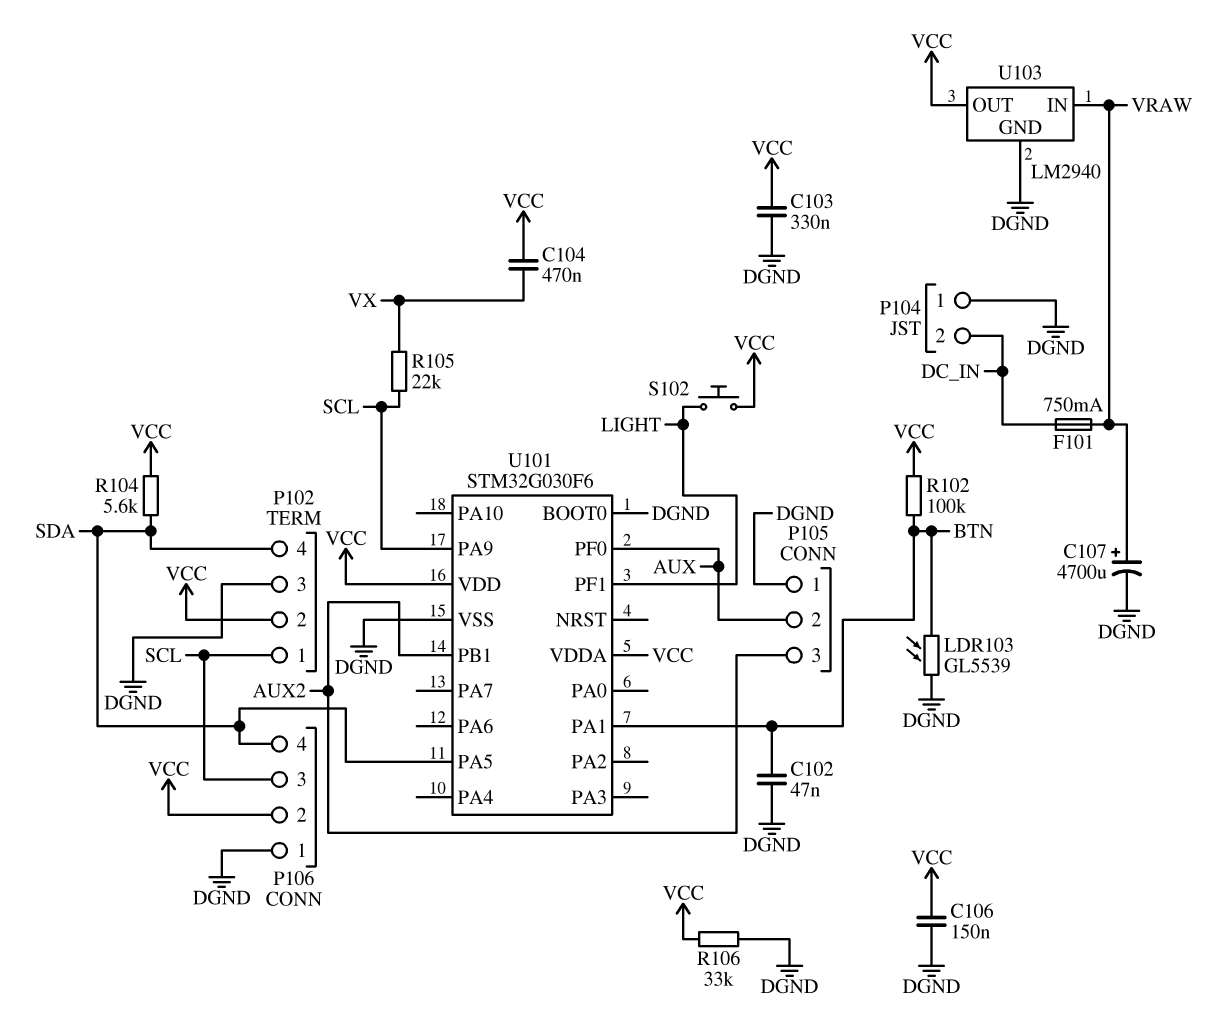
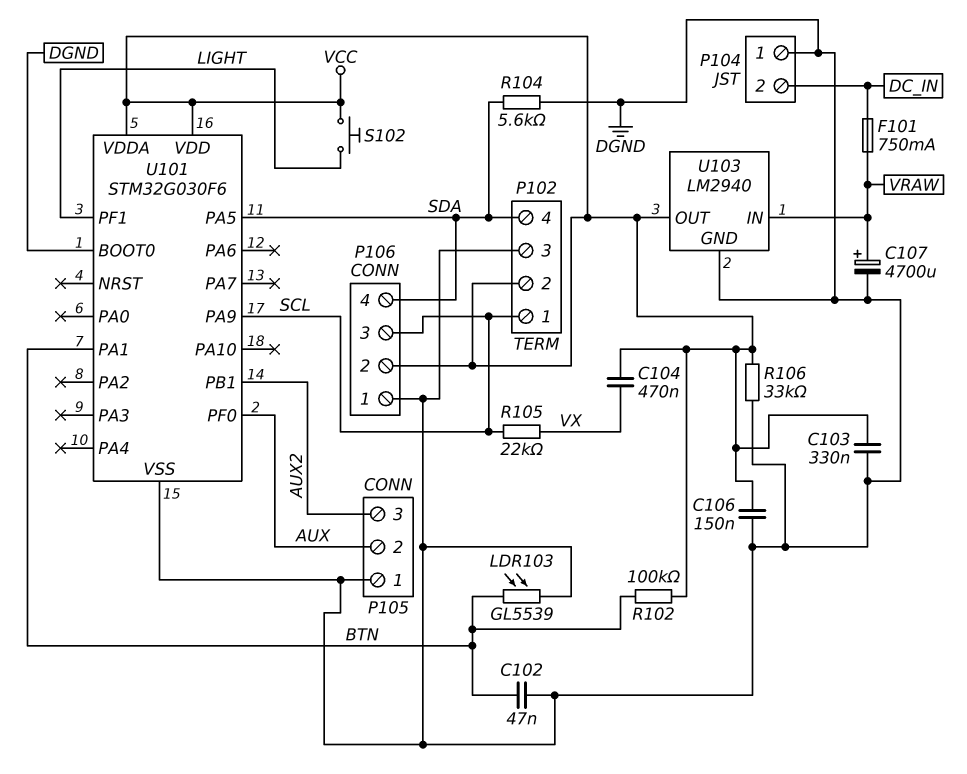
R104: 5.6k (SDA, VCC) -> 5.6k (DGND, SDA)

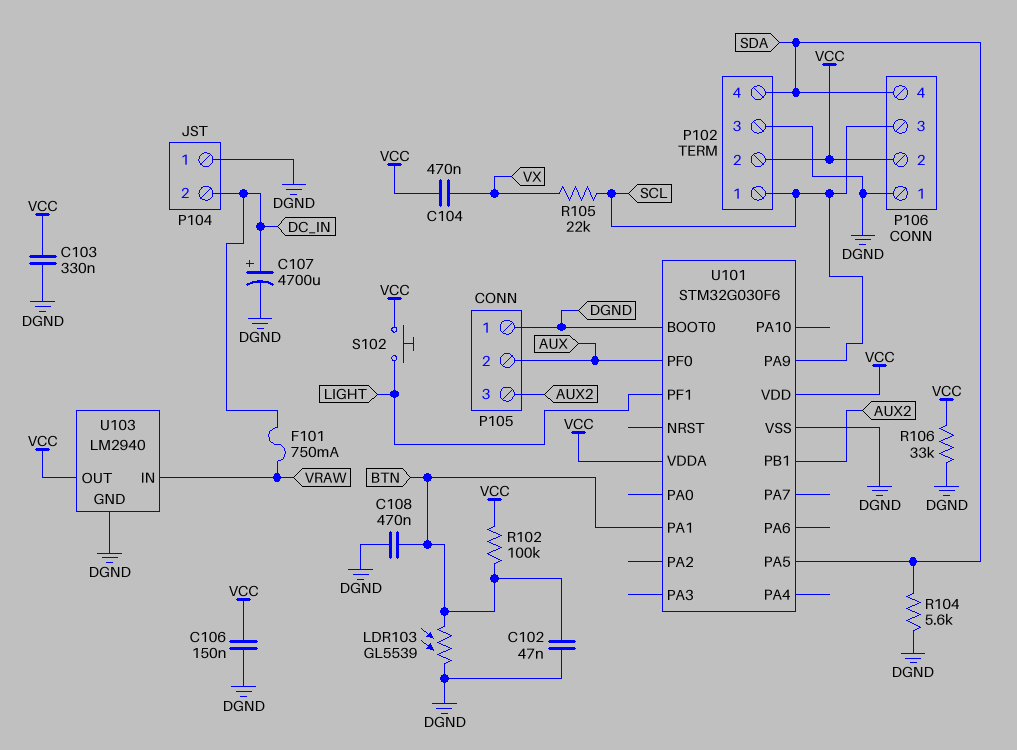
C107: 4700uF (plus VRAW, minus DGND) -> 4700uF (plus DC_IN, minus DGND)
C108: none -> 470nF (BTN, DGND)

